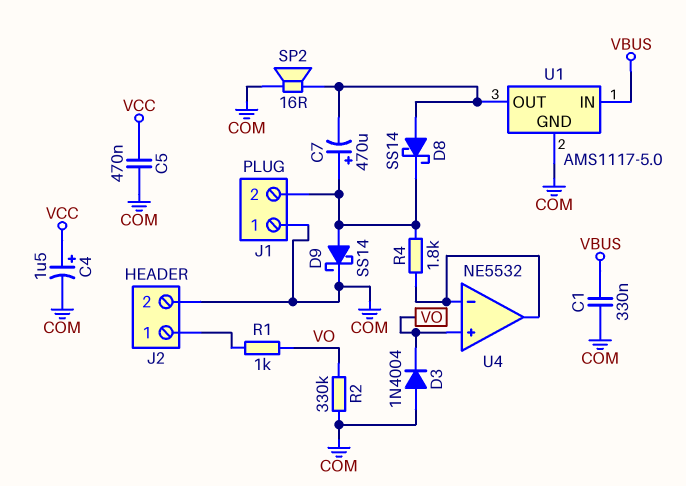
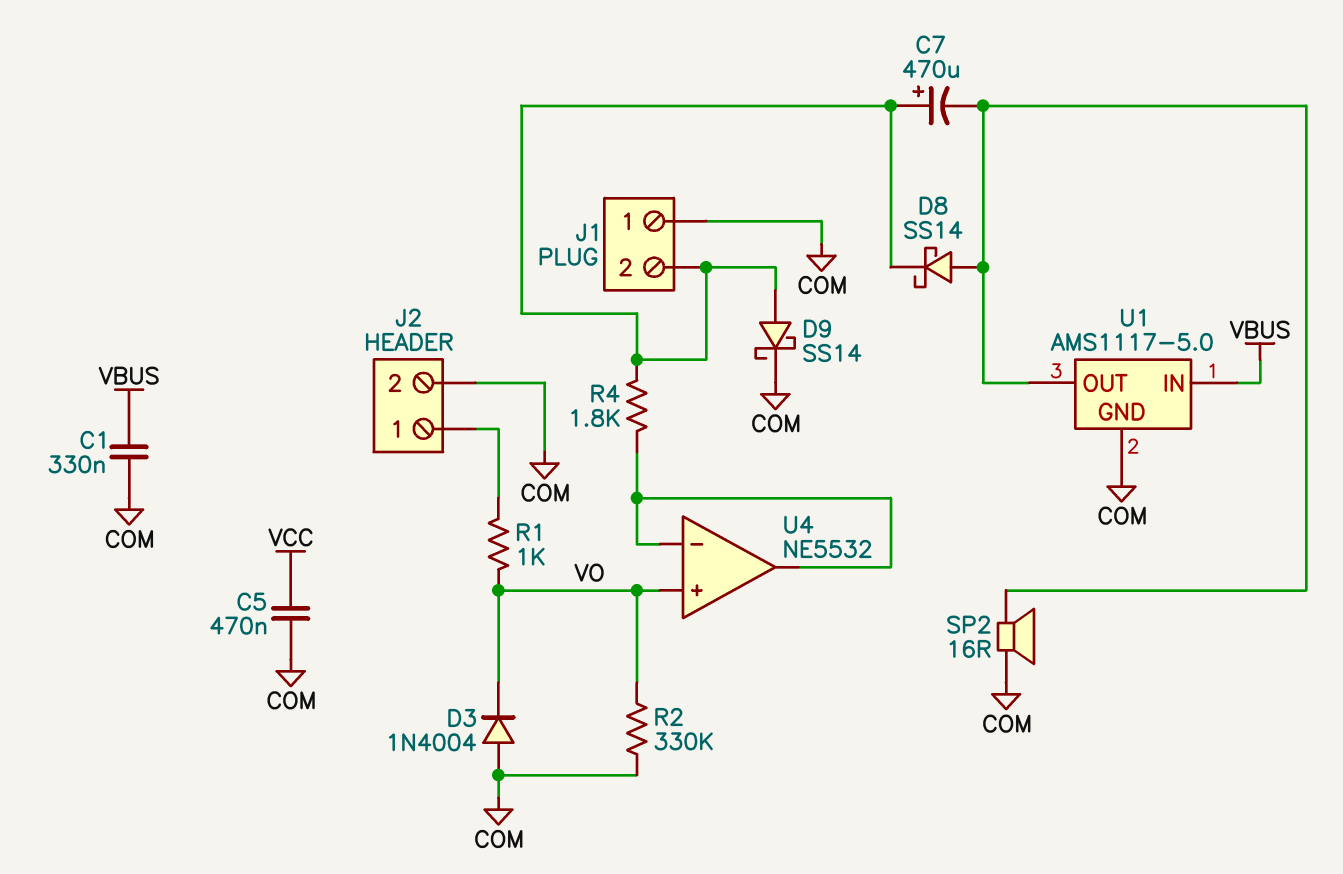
C4: 1.5uF (plus VCC, minus COM) -> none

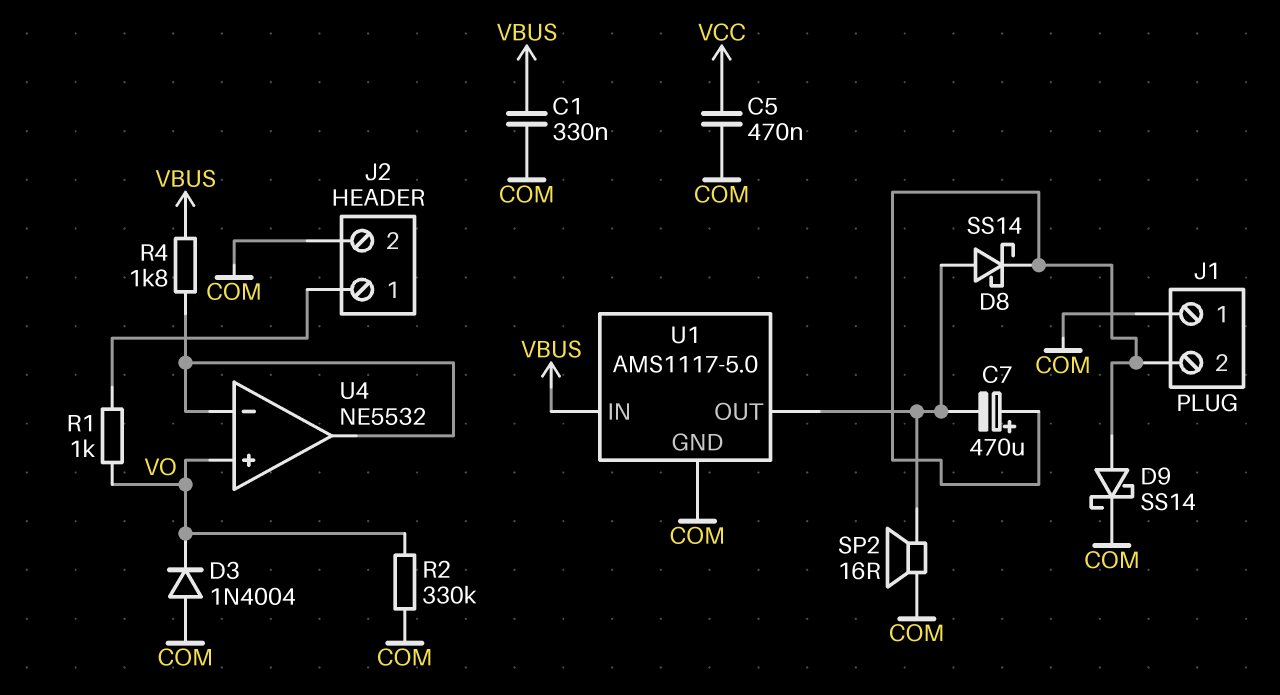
R4: 1.8k (J1/2, U4/in-) -> 1.8k (U4/in-, VBUS)

